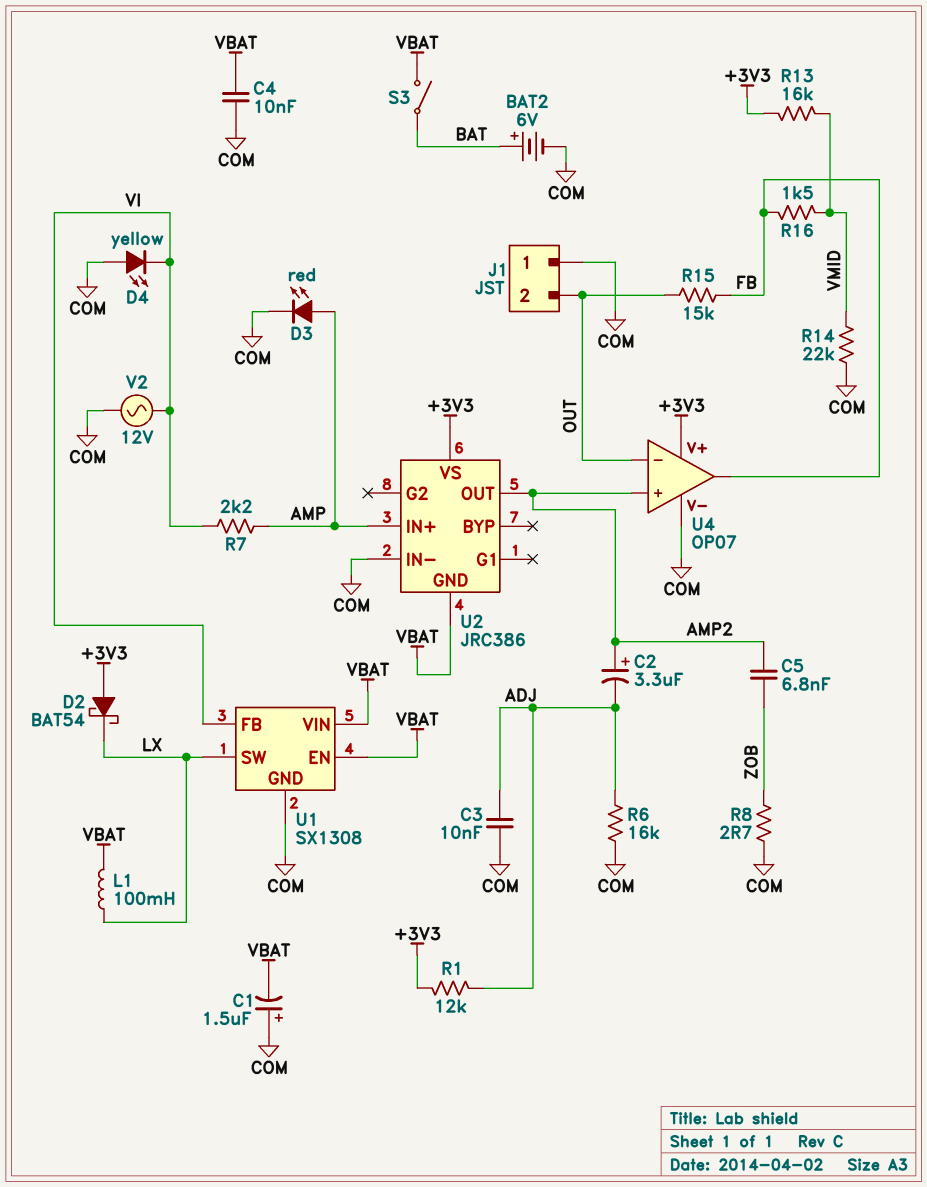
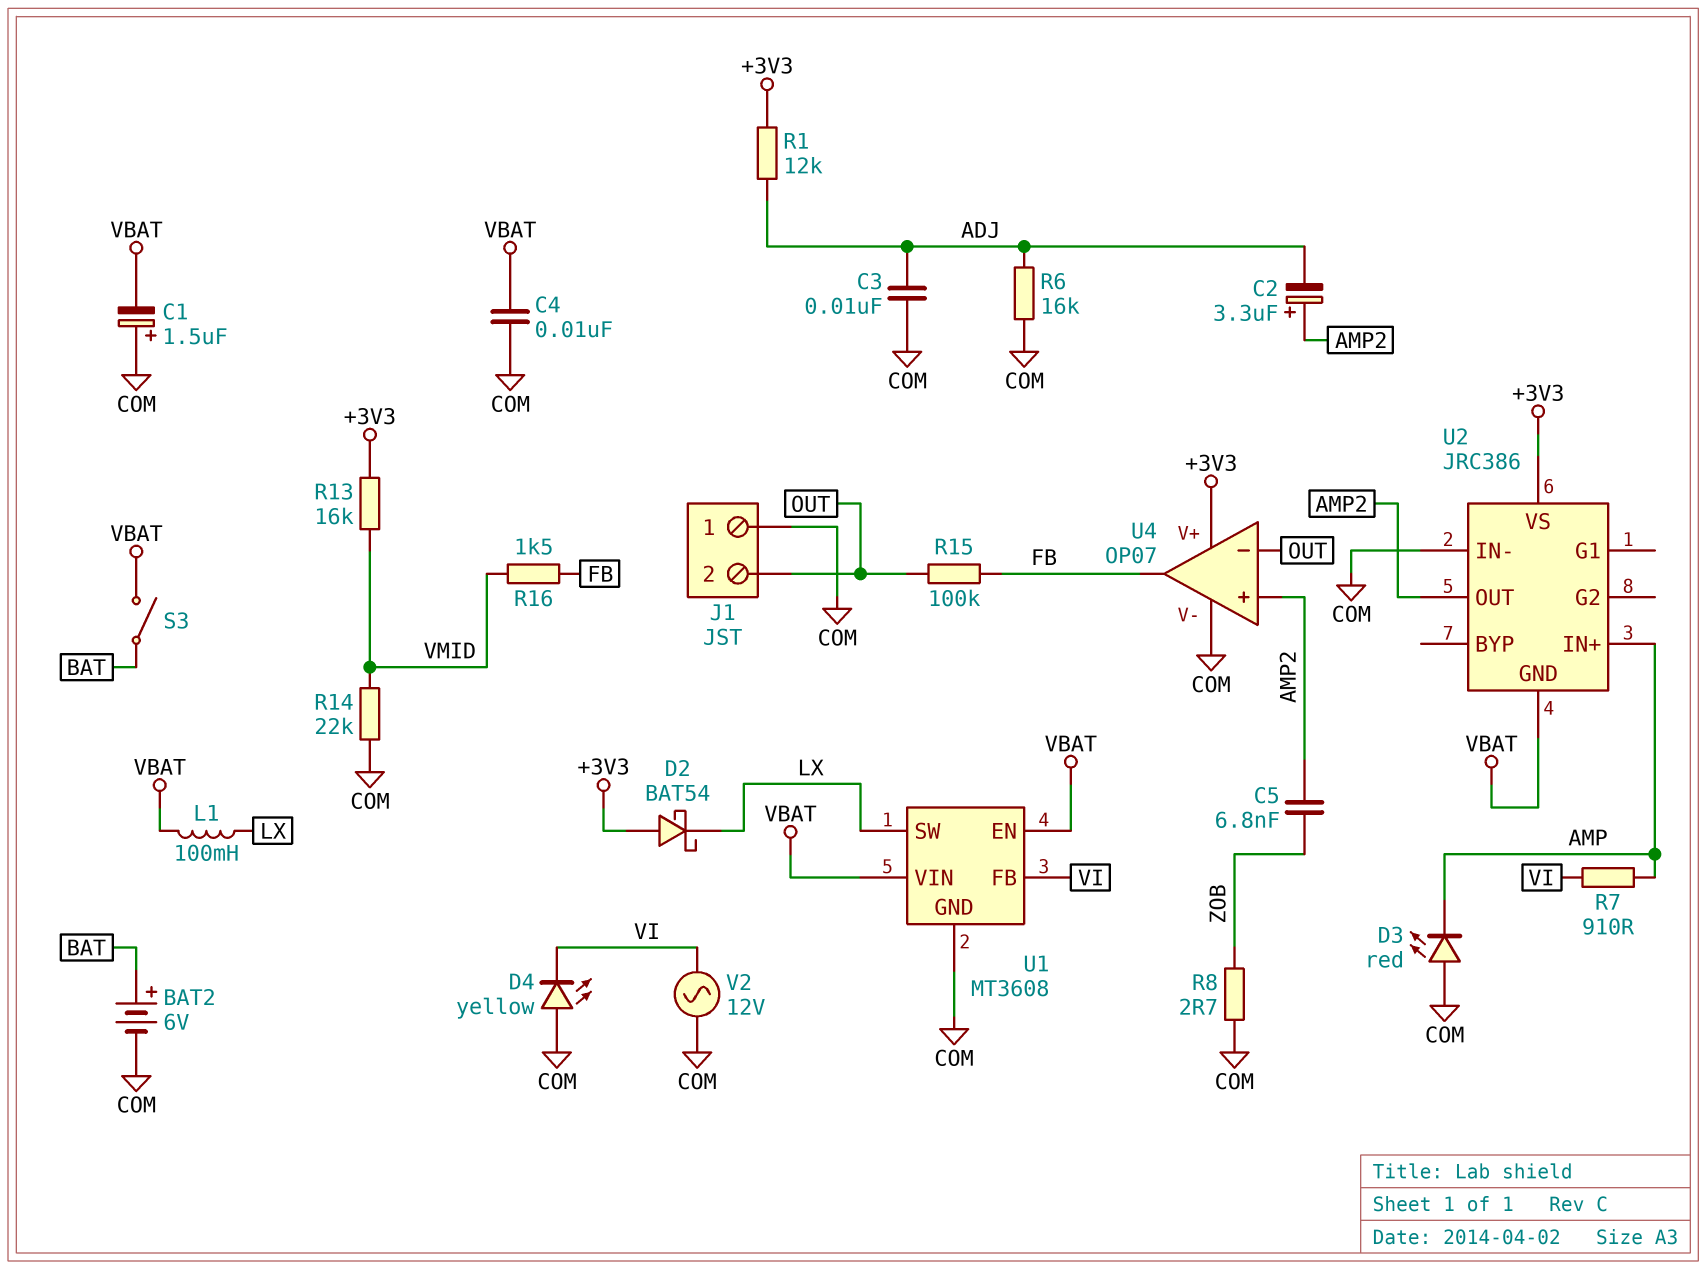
D3: LED red (A AMP, K COM) -> LED red (A COM, K AMP)
R7: 2.2k (AMP, VI) -> 910 (AMP, VI)
R15: 15k (FB, OUT) -> 100k (FB, OUT)
U1: SX1308 -> MT3608

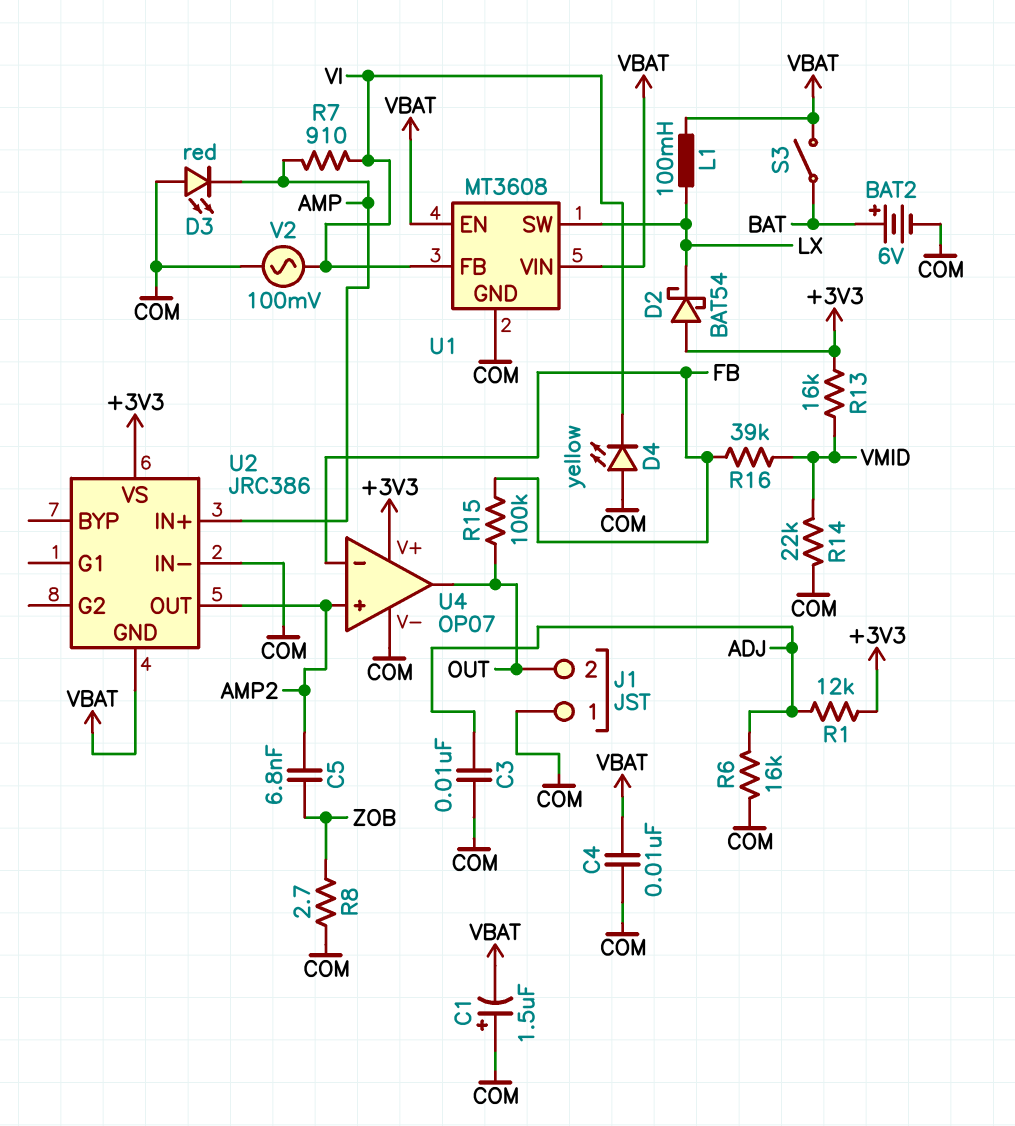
C2: 3.3uF (plus AMP2, minus ADJ) -> none
R16: 1.5k (FB, VMID) -> 39k (FB, VMID)
U4 pin in-: OUT -> FB
U4 pin out: FB -> OUT
V2: AC 12V (COM, VI) -> AC 100mV (COM, VI)

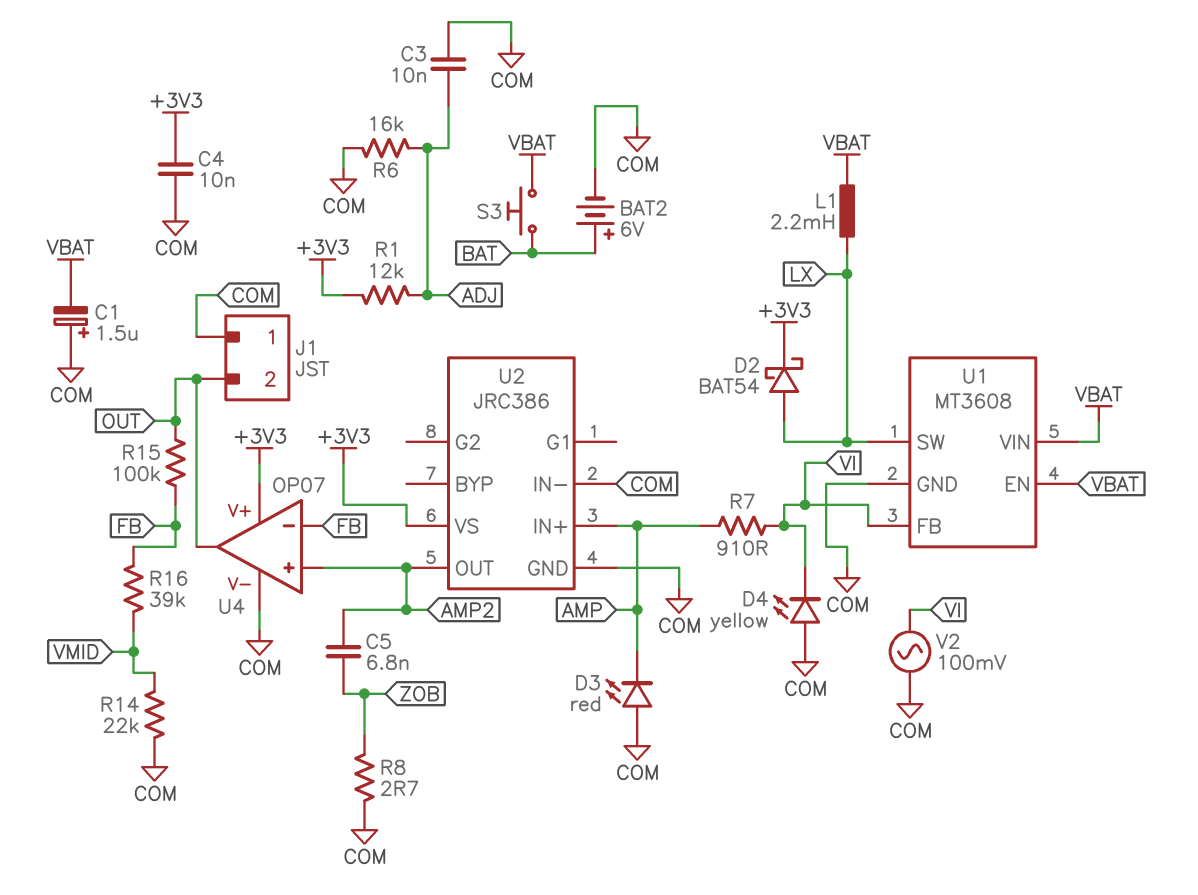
C4: 10nF (COM, VBAT) -> 10nF (+3V3, COM)
D2: schottky BAT54 (A +3V3, K LX) -> schottky BAT54 (A LX, K +3V3)
L1: 100mH (LX, VBAT) -> 2.2mH (LX, VBAT)
R13: 16k (+3V3, VMID) -> none
S3: switch (BAT, VBAT) -> button (BAT, VBAT)
U2 pin GND: VBAT -> COM

